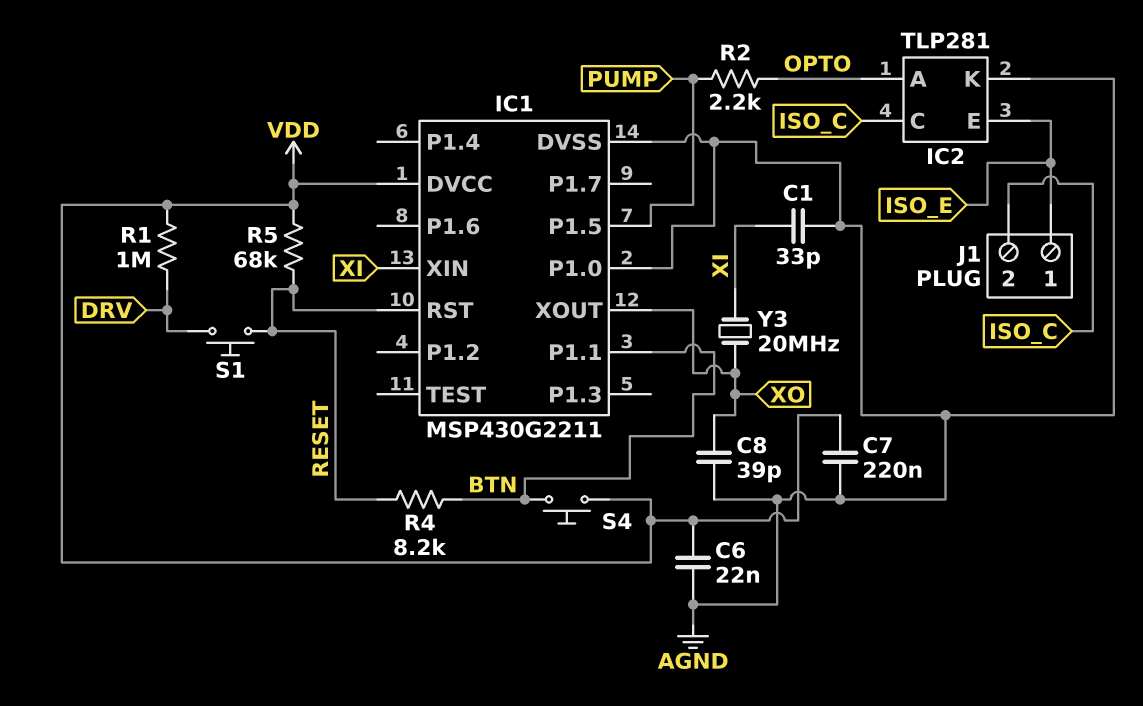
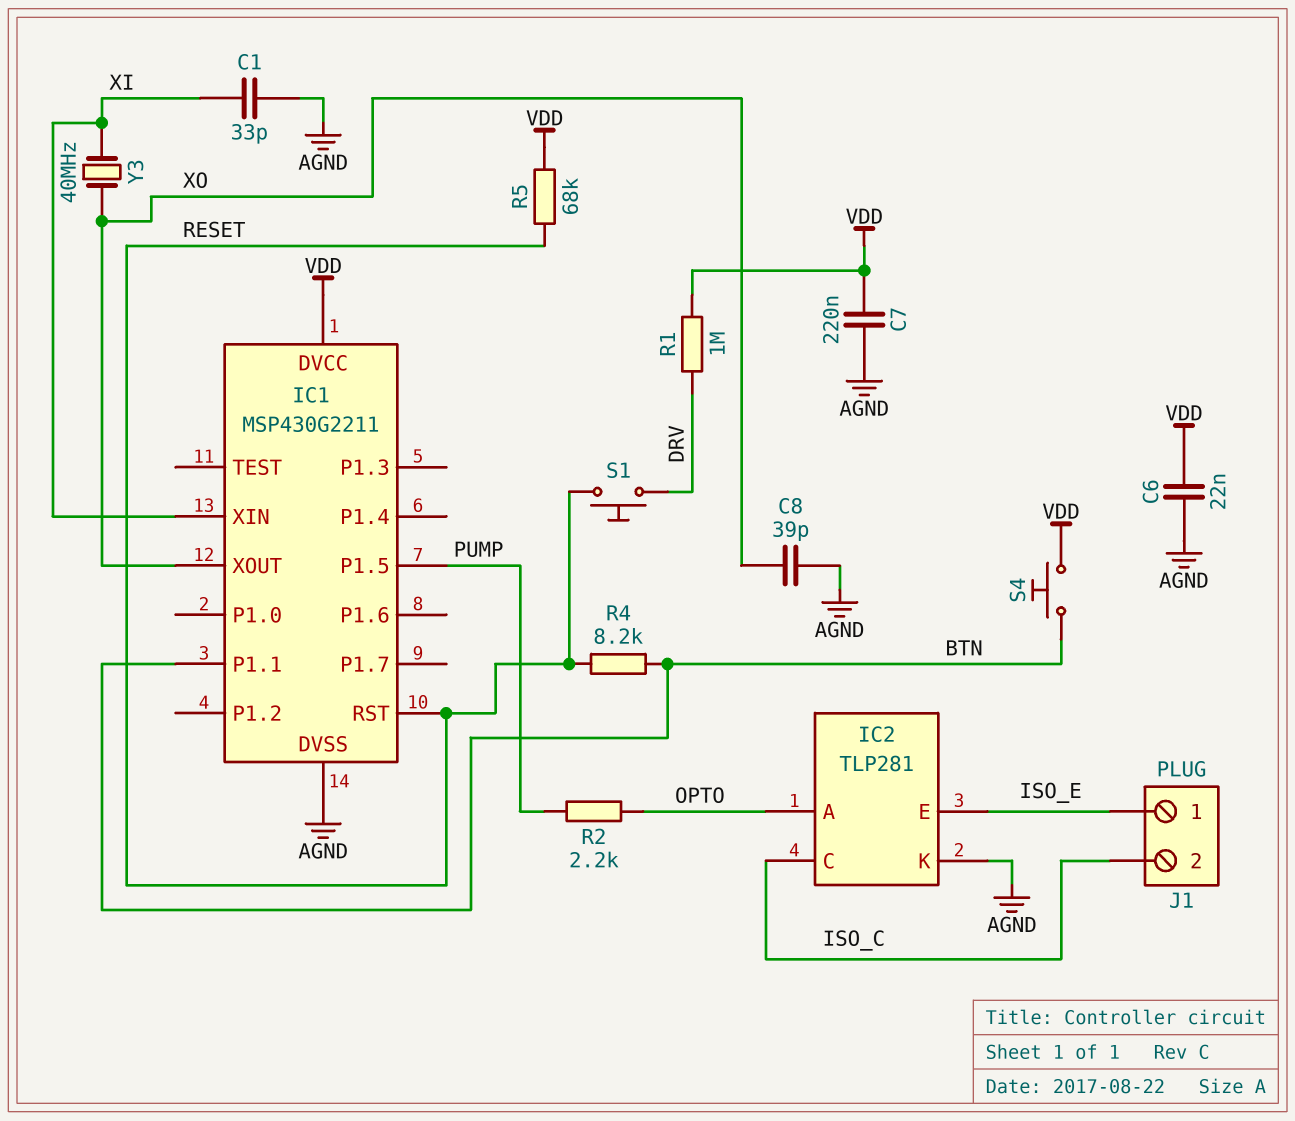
IC1 pin P1.0: AGND -> none
Y3: 20MHz (XI, XO) -> 40MHz (XI, XO)

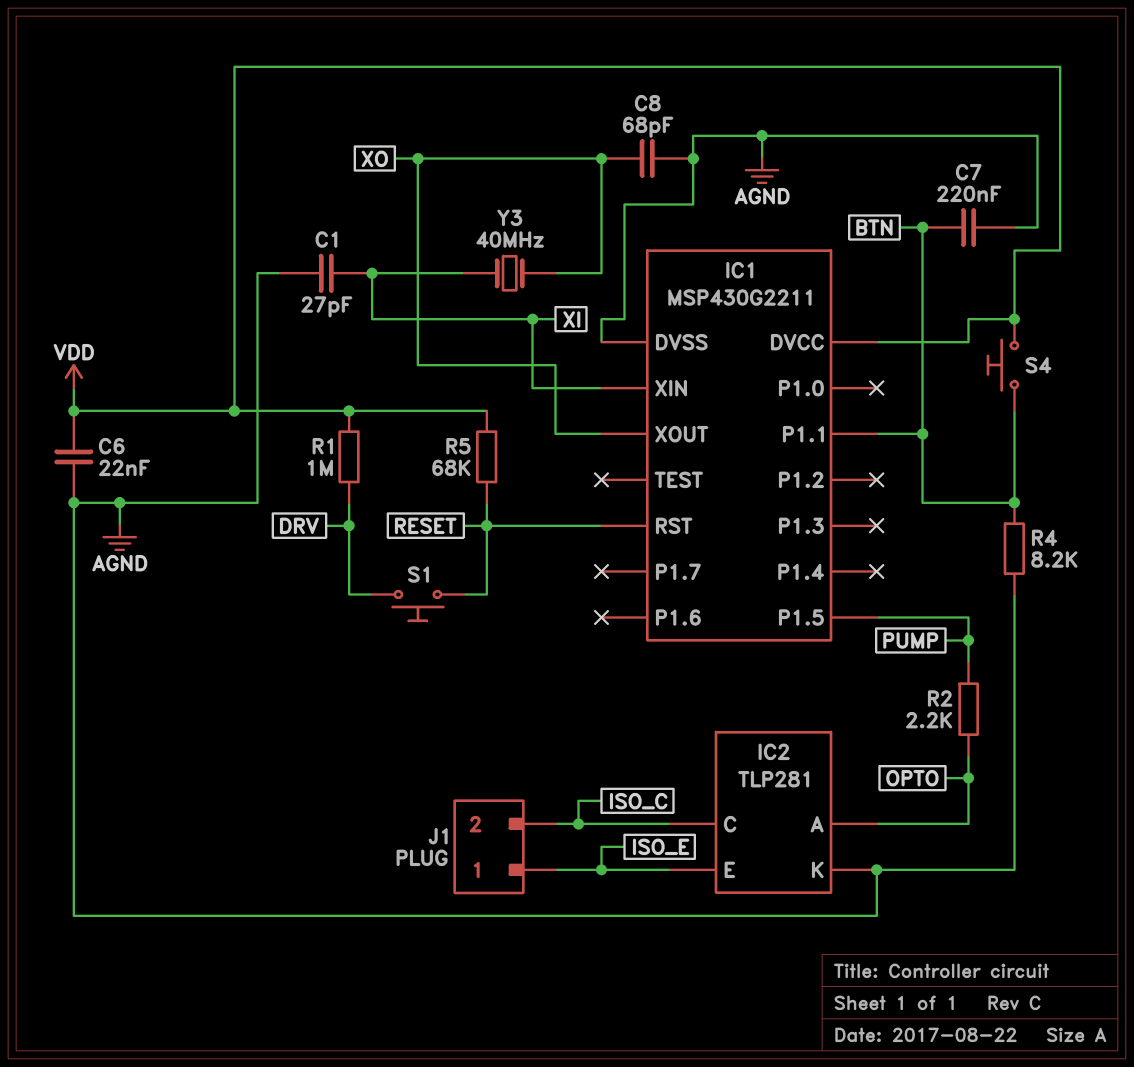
C1: 33pF (AGND, XI) -> 27pF (AGND, XI)
C7: 220nF (AGND, VDD) -> 220nF (AGND, BTN)
C8: 39pF (AGND, XO) -> 68pF (AGND, XO)
R4: 8.2k (BTN, RESET) -> 8.2k (AGND, BTN)

